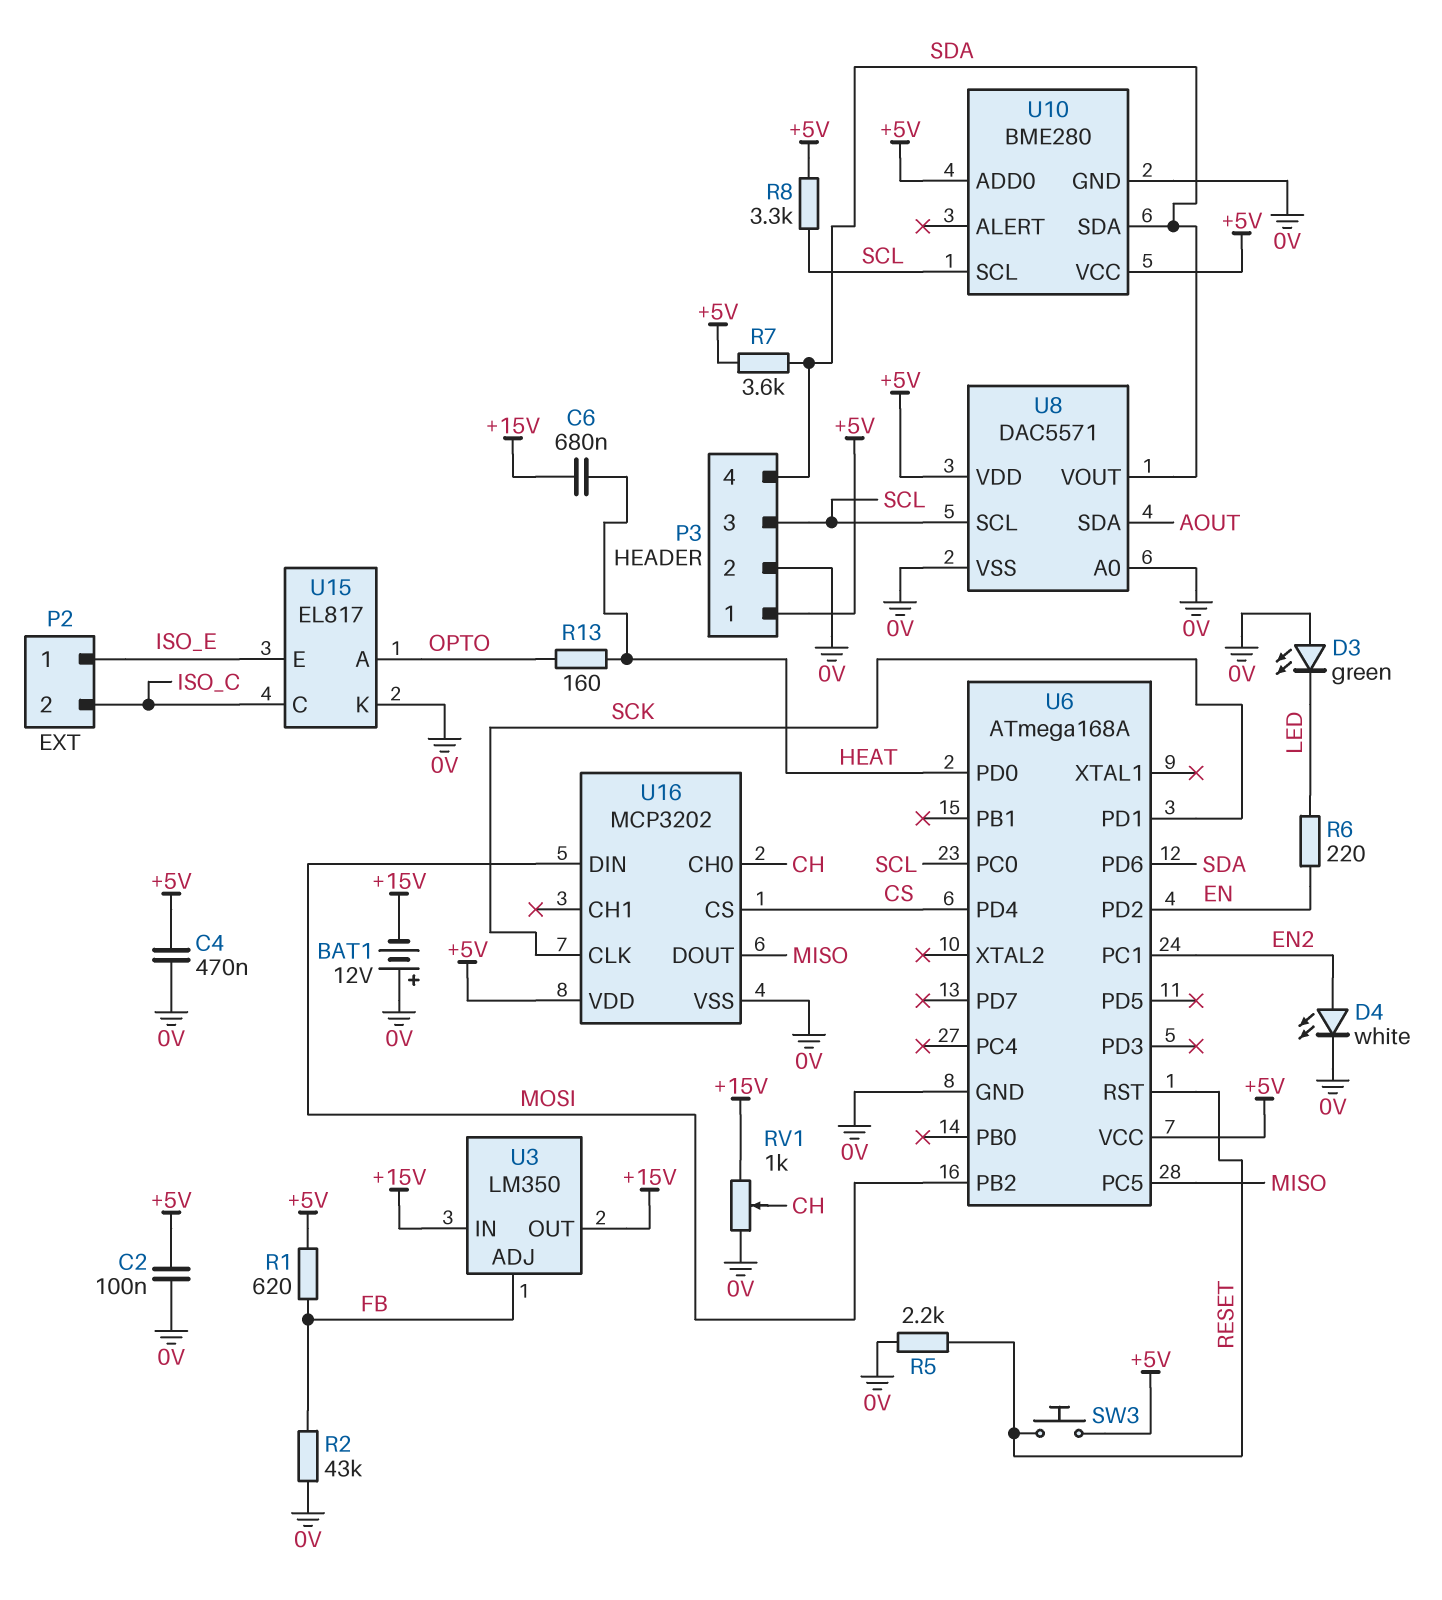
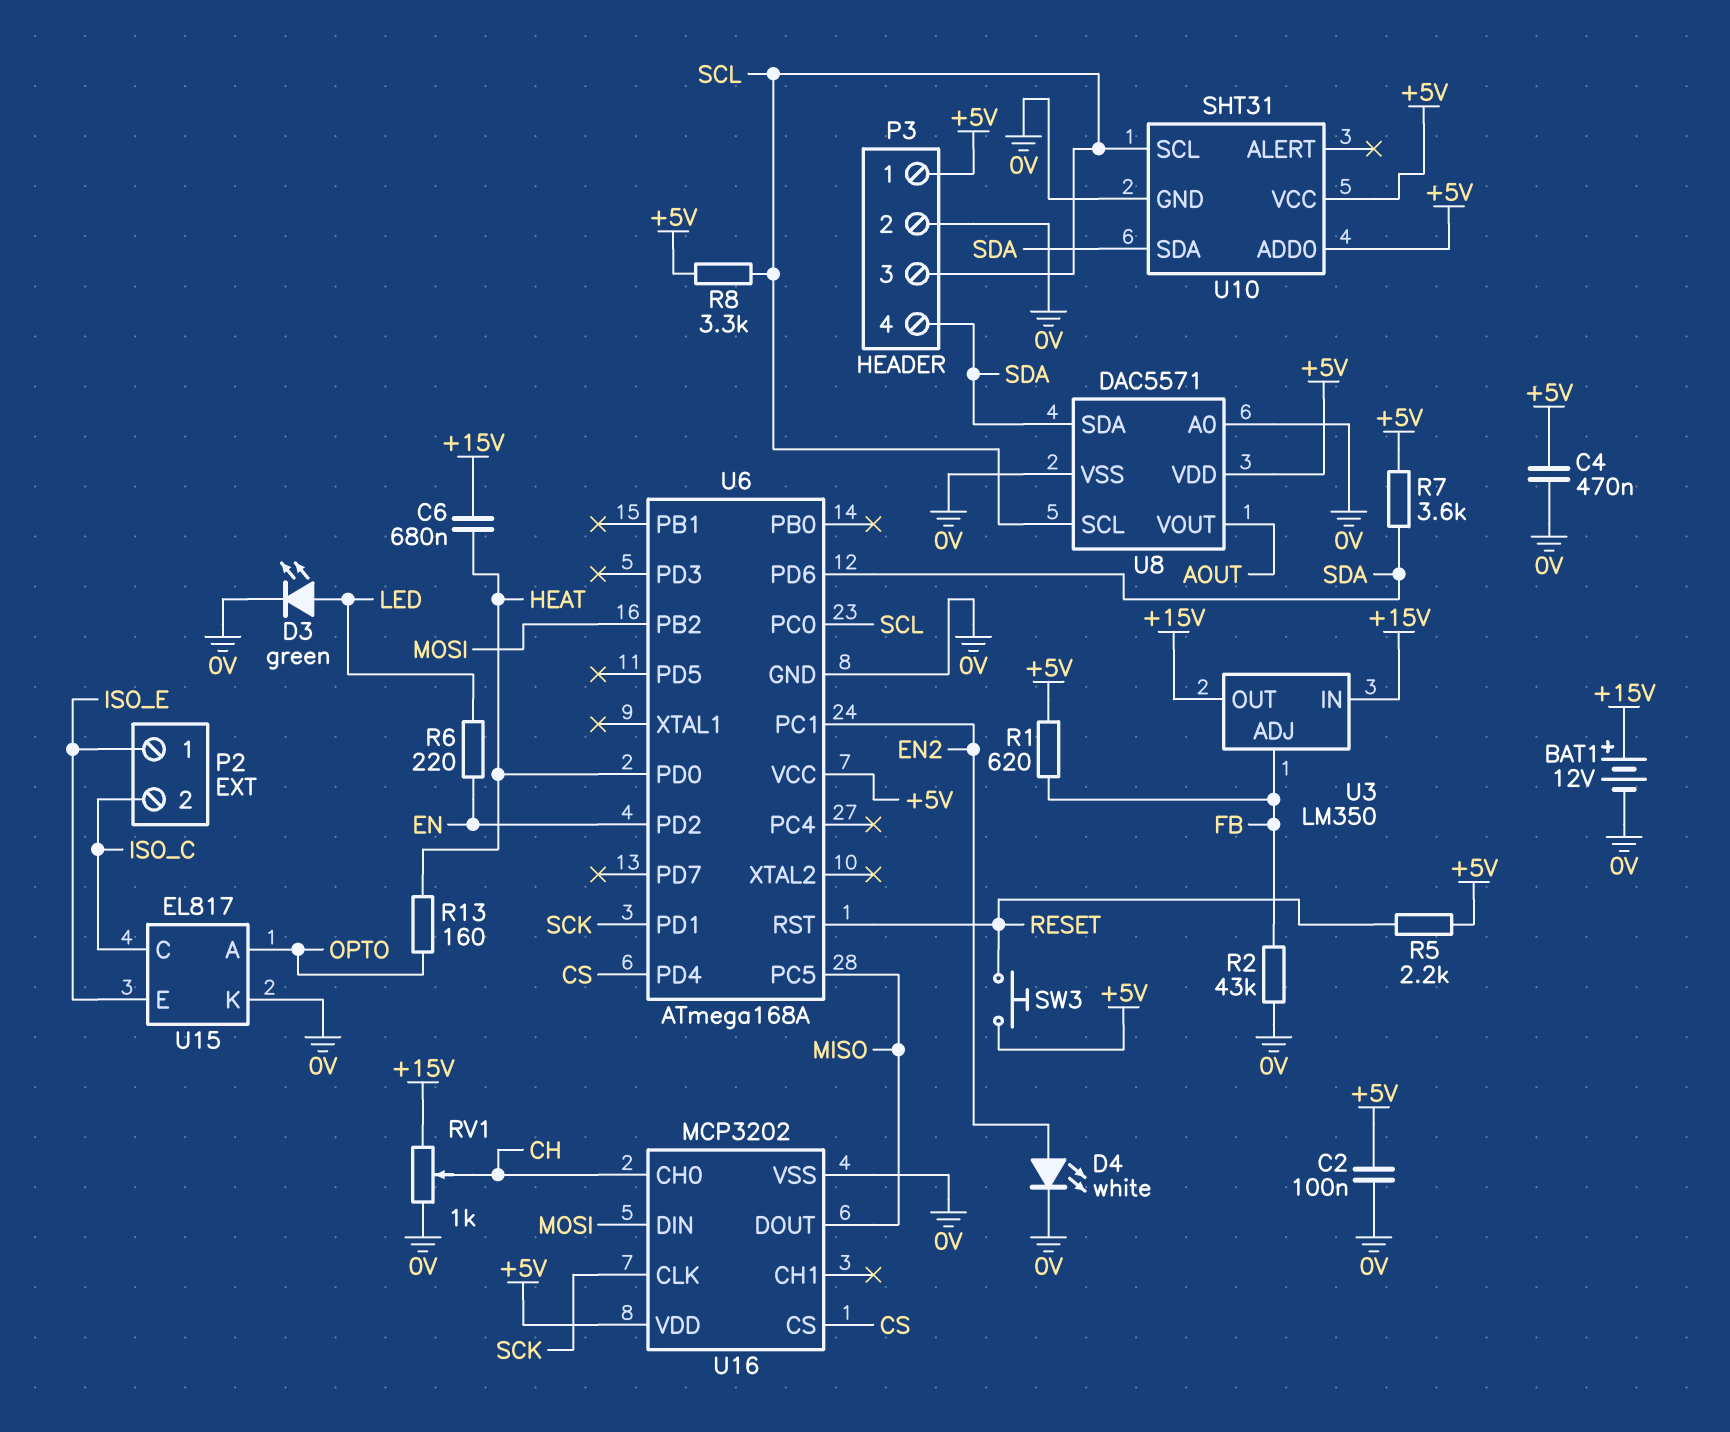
BAT1: 12V (plus 0V, minus +15V) -> 12V (plus +15V, minus 0V)
D3: LED green (A 0V, K LED) -> LED green (A LED, K 0V)
R5: 2.2k (0V, RESET) -> 2.2k (+5V, RESET)
U8 pin SDA: AOUT -> SDA
U8 pin VOUT: SDA -> AOUT
U10: BME280 -> SHT31

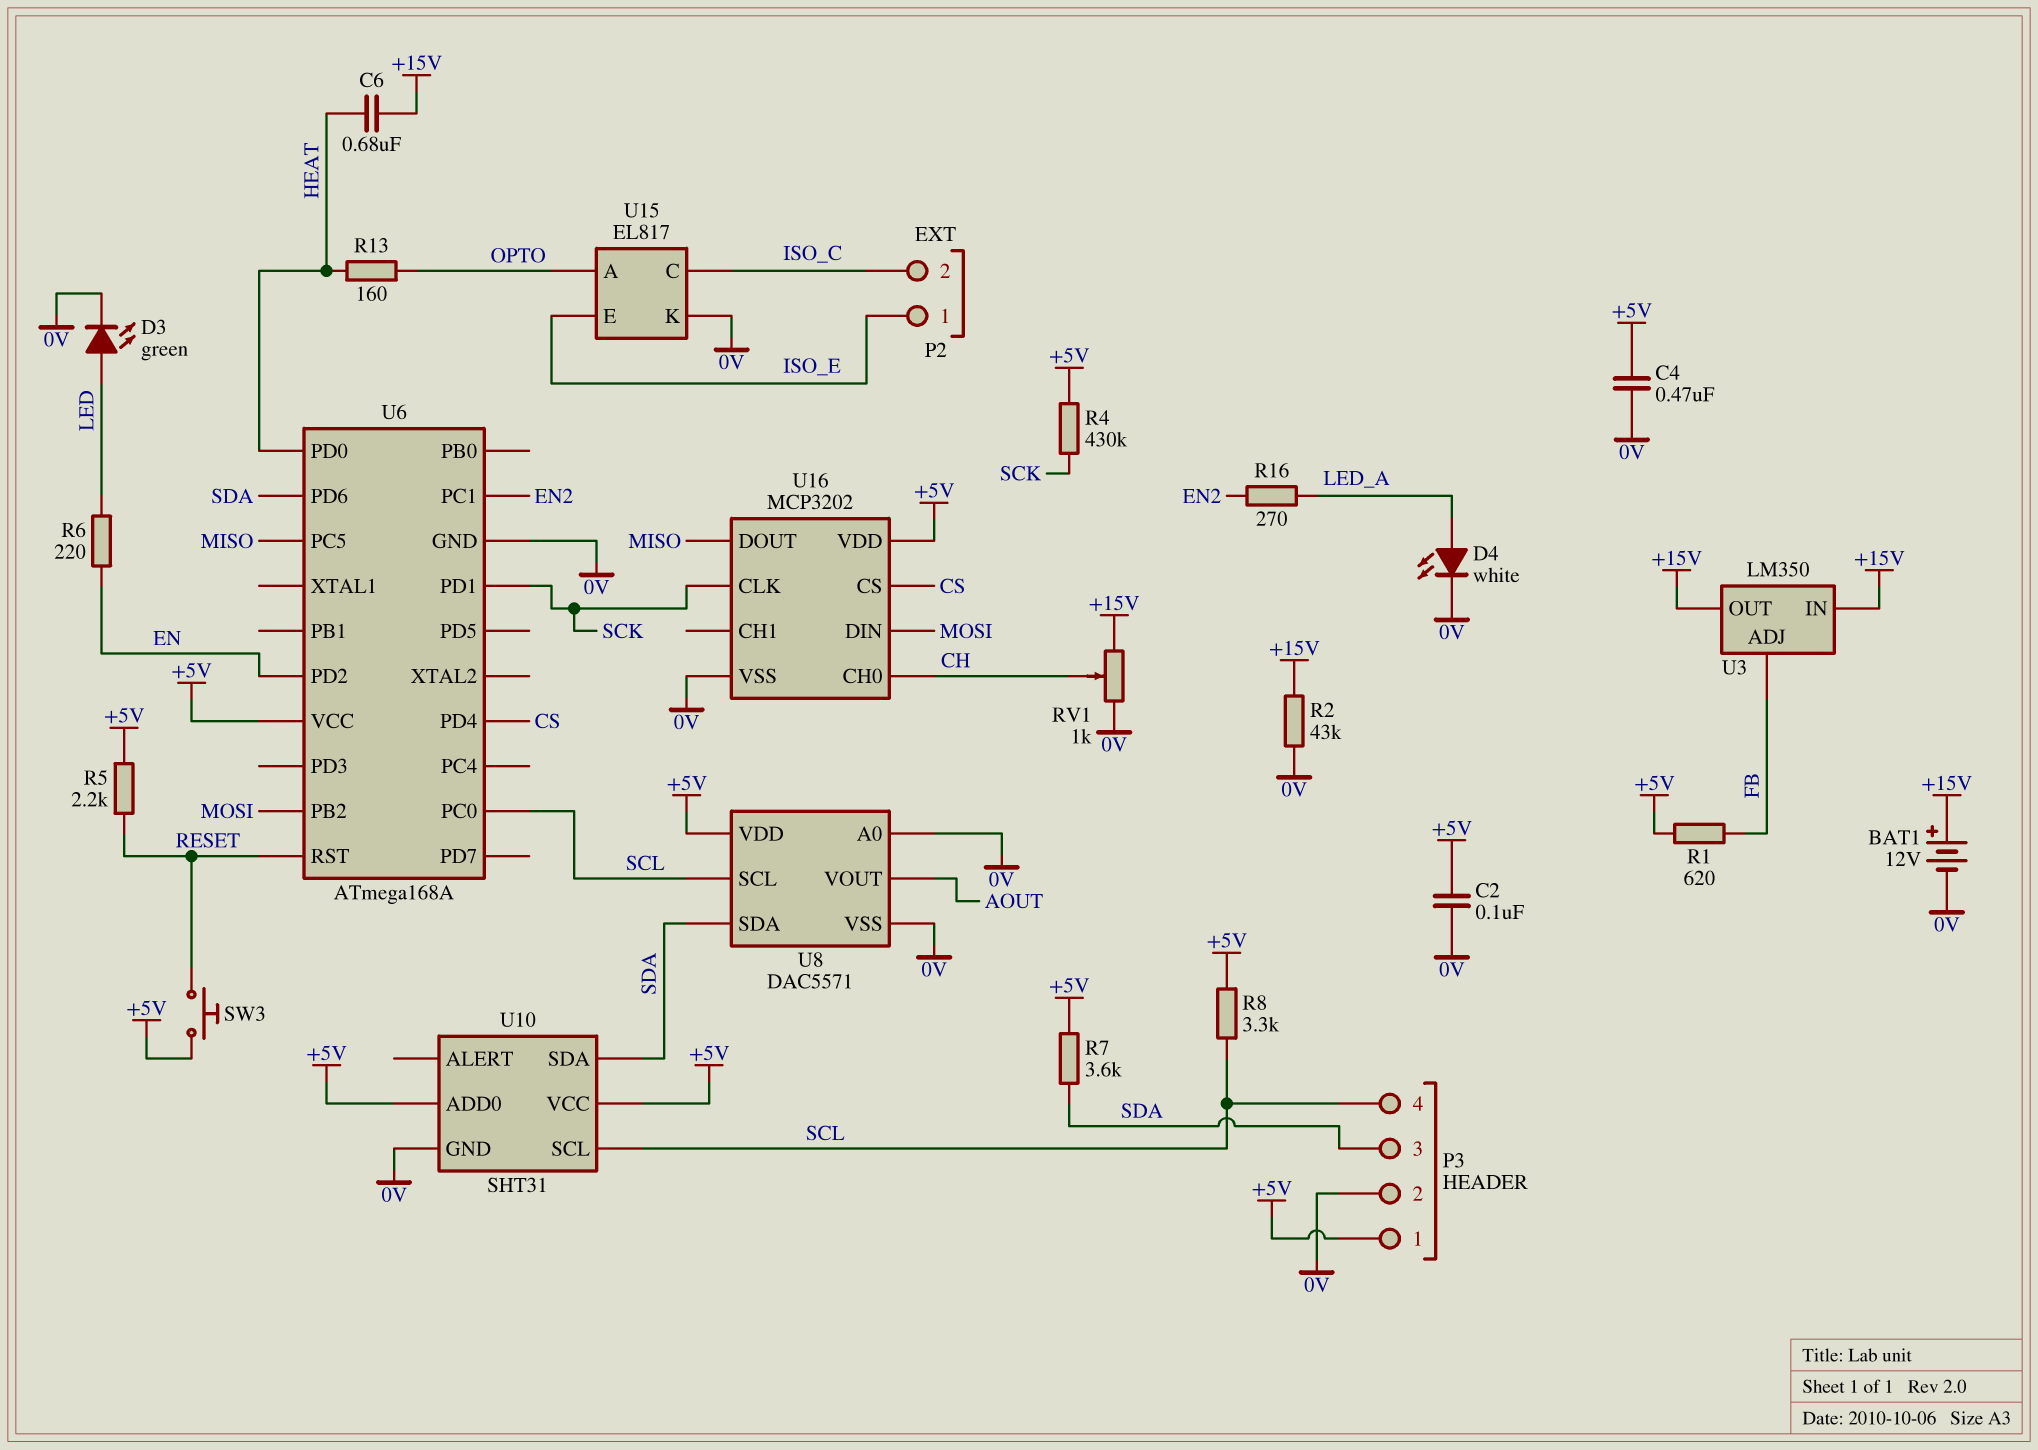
D4: LED white (A EN2, K 0V) -> LED white (A LED_A, K 0V)
P3 pin 3: SCL -> SDA
P3 pin 4: SDA -> SCL
R2: 43k (0V, FB) -> 43k (+15V, 0V)
R4: none -> 430k (+5V, SCK)
R16: none -> 270 (EN2, LED_A)

